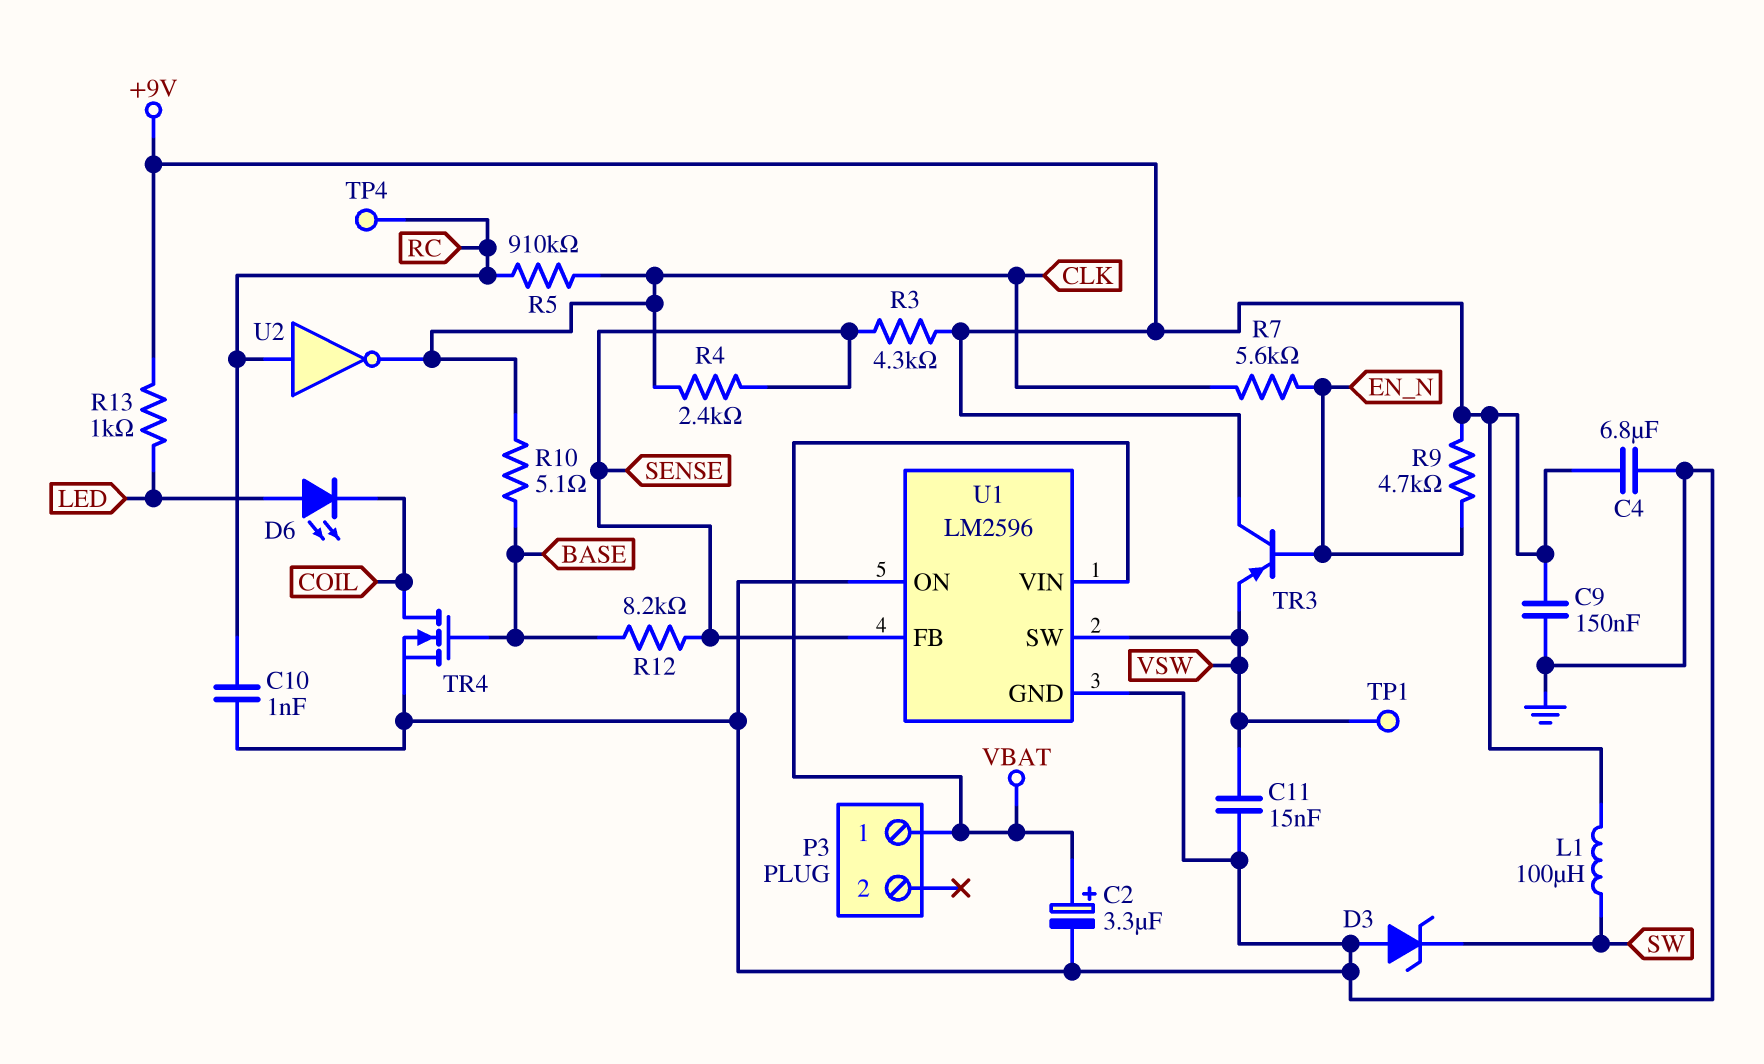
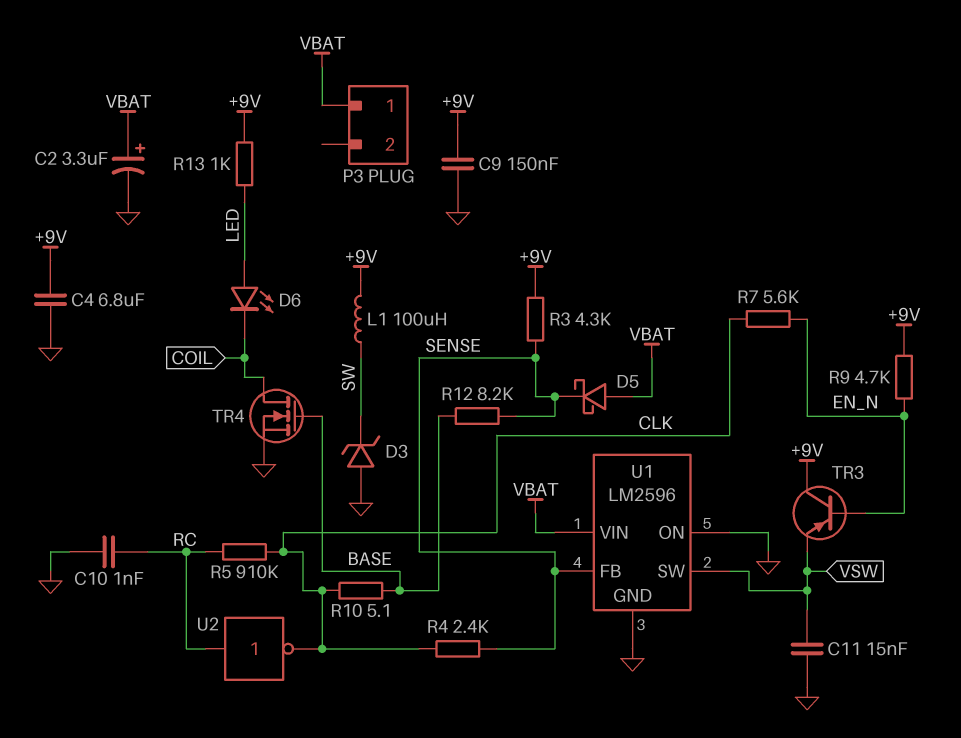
D5: none -> schottky (A VBAT, K SENSE)
TP1: test point (VSW) -> none
TP4: test point (RC) -> none

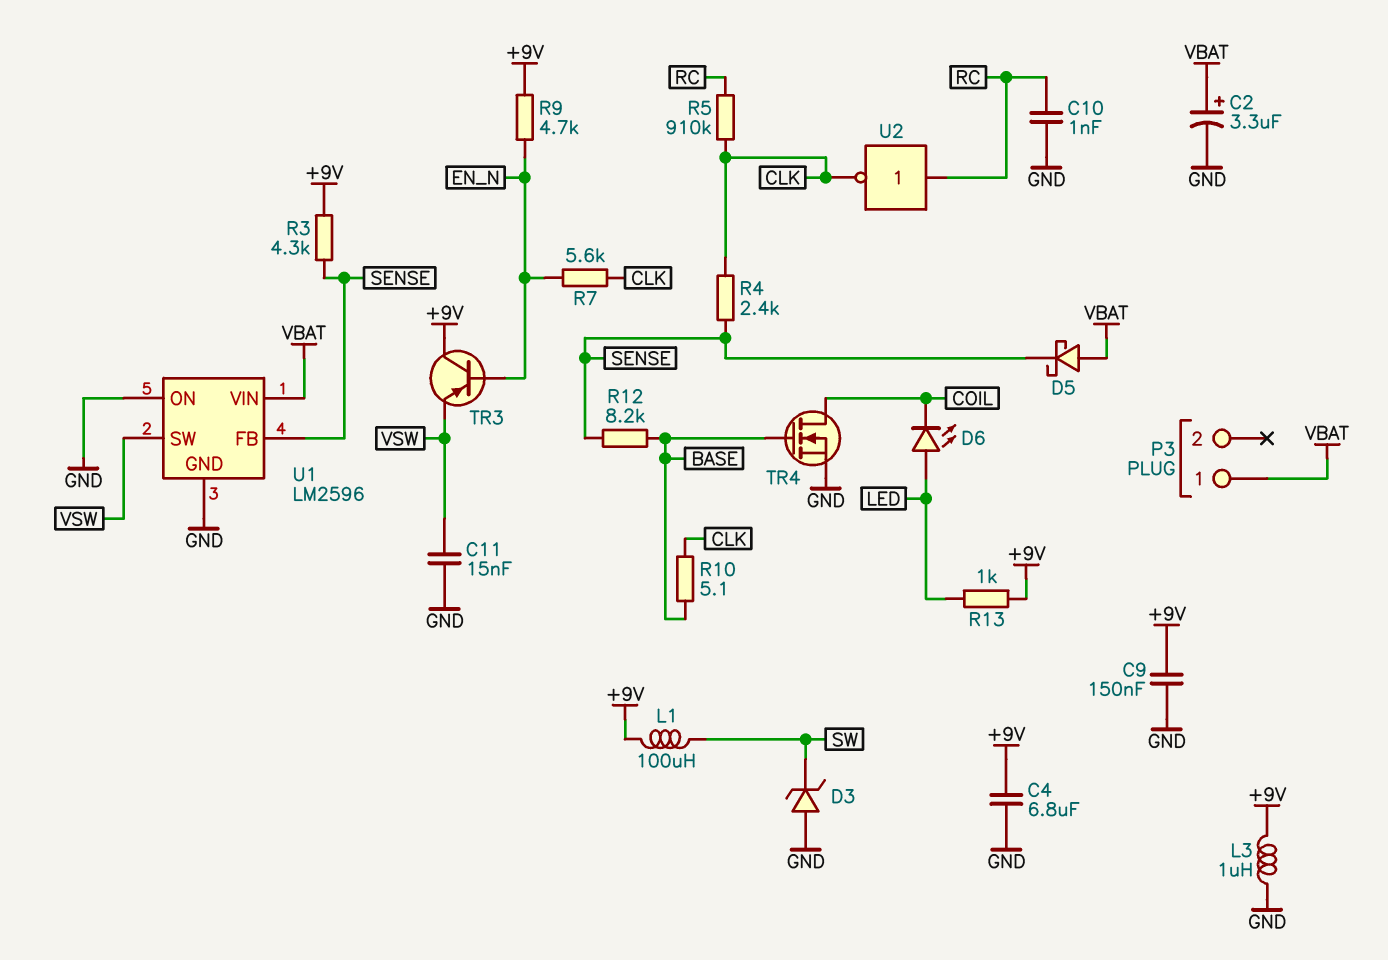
L3: none -> 1uH (+9V, GND)

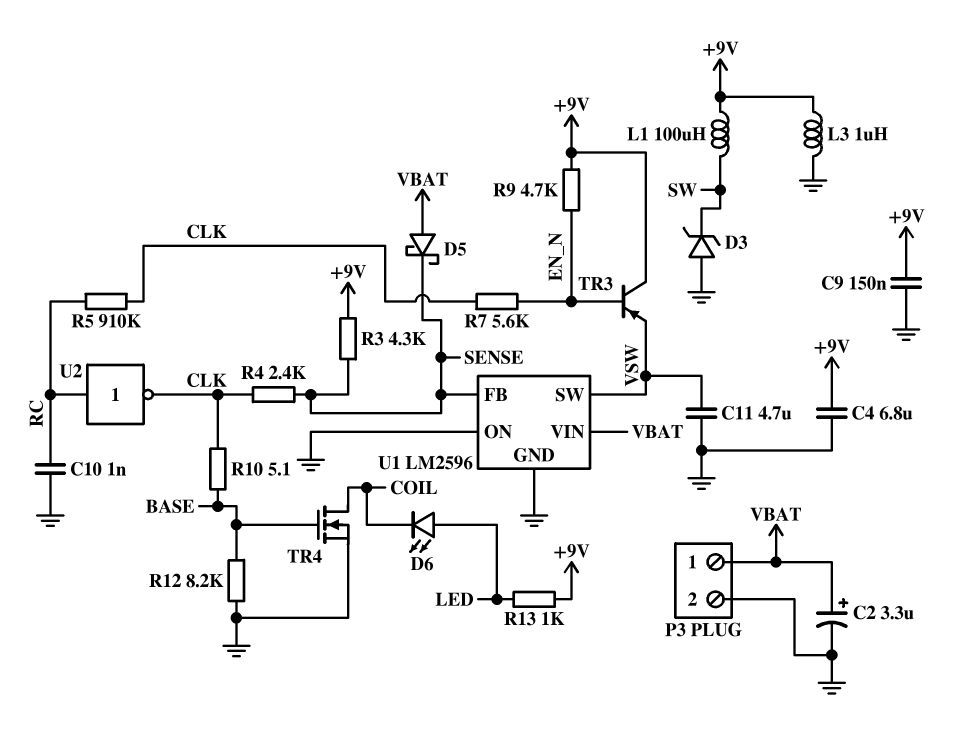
C11: 15nF (GND, VSW) -> 4.7uF (GND, VSW)
P3 pin 2: none -> GND
R12: 8.2k (BASE, SENSE) -> 8.2k (BASE, GND)

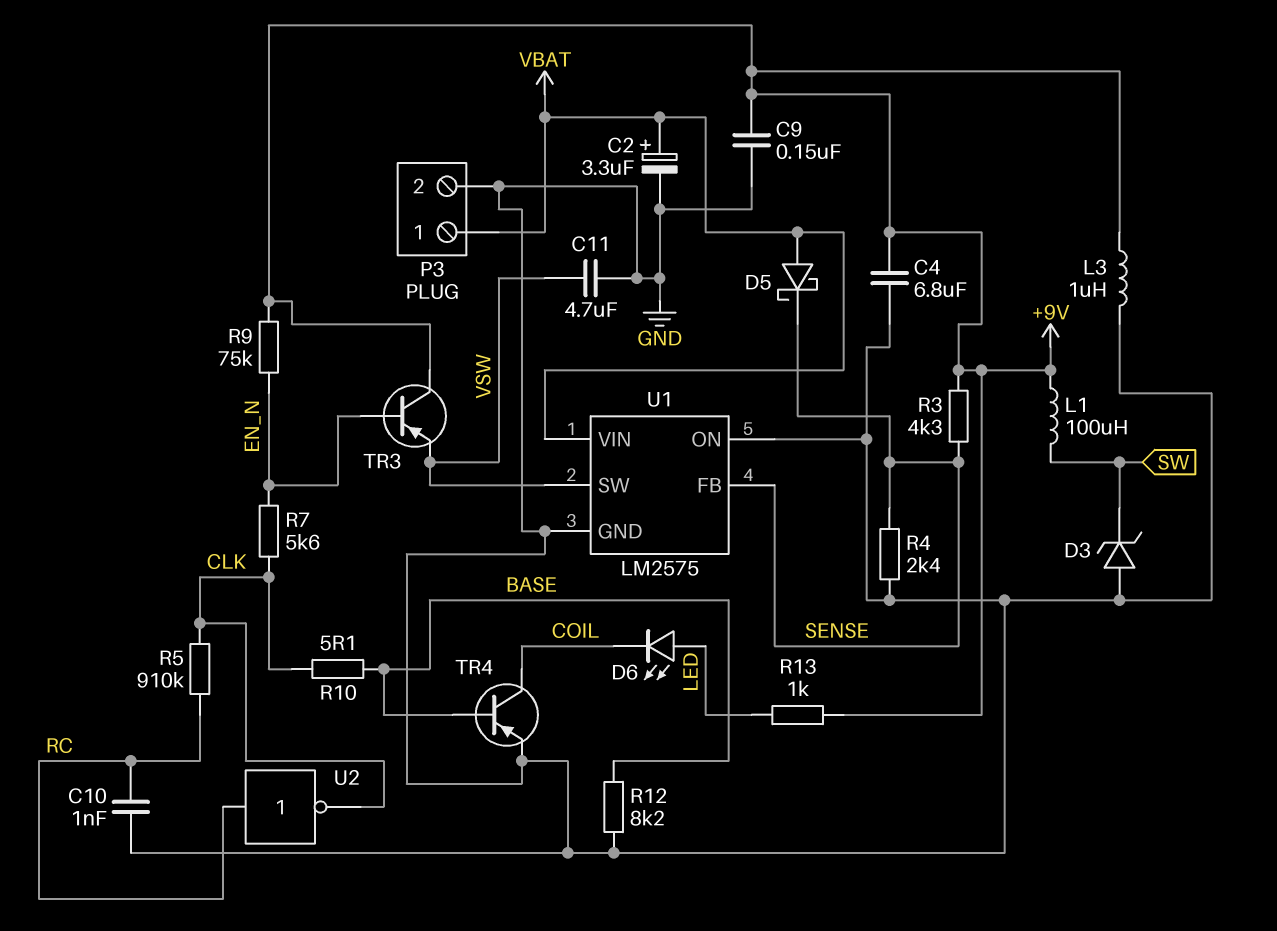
R4: 2.4k (CLK, SENSE) -> 2.4k (GND, SENSE)
R9: 4.7k (+9V, EN_N) -> 75k (+9V, EN_N)
TR4: NMOS (G BASE, D COIL, S GND) -> PNP (B BASE, C COIL, E GND)
U1: LM2596 -> LM2575

